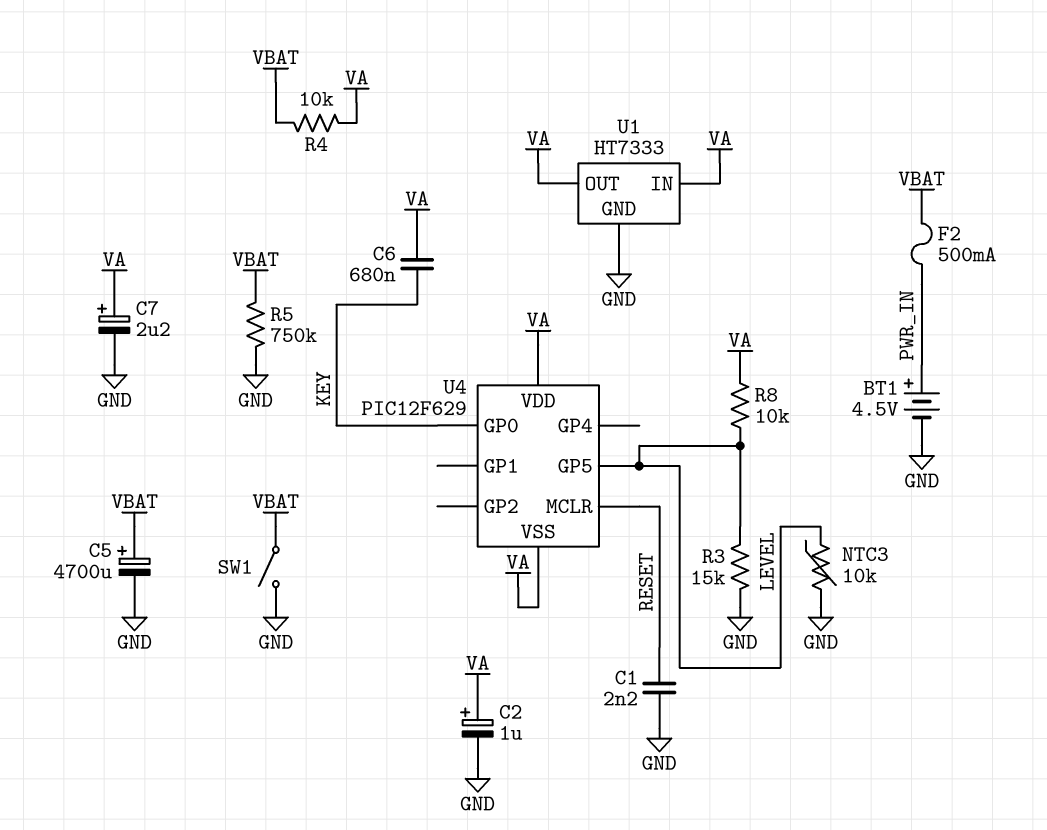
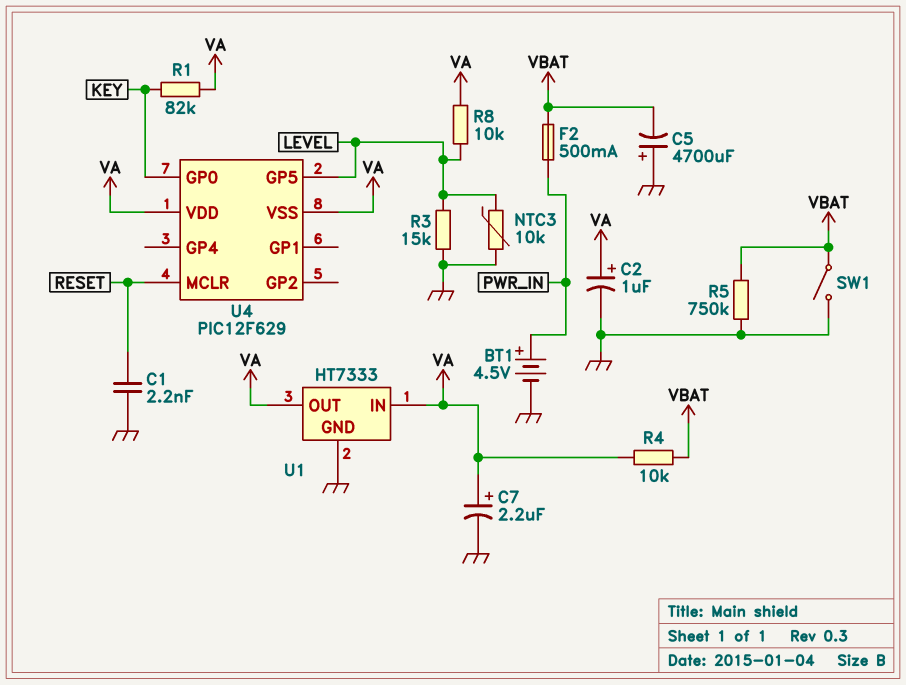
C5: 4700uF (plus VBAT, minus GND) -> 4700uF (plus GND, minus VBAT)
C6: 680nF (KEY, VA) -> none
R1: none -> 82k (KEY, VA)

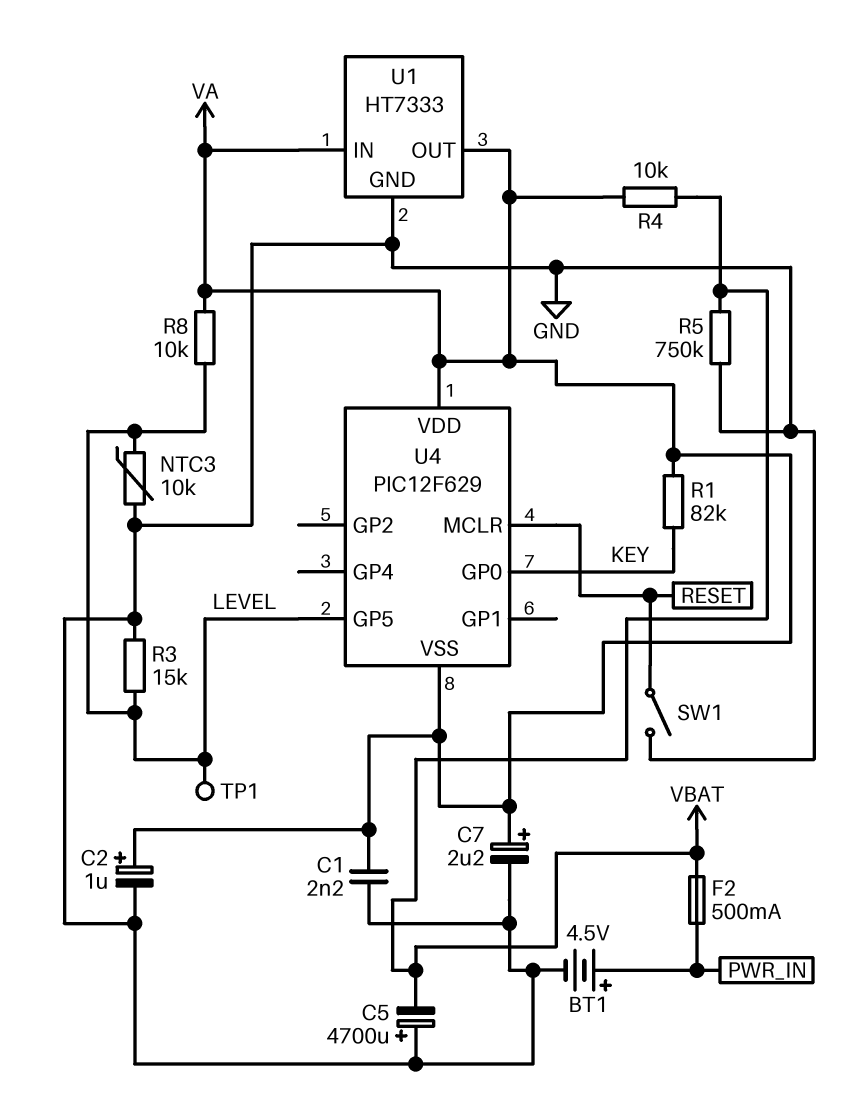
C1: 2.2nF (GND, RESET) -> 2.2nF (GND, VA)
SW1: switch (GND, VBAT) -> switch (GND, RESET)
TP1: none -> test point (LEVEL)

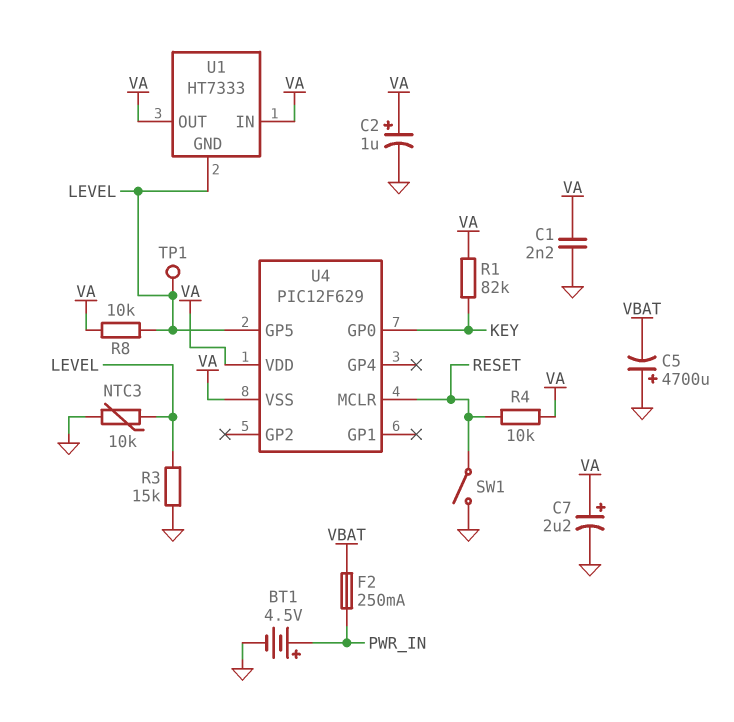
F2: 500mA (PWR_IN, VBAT) -> 250mA (PWR_IN, VBAT)
R4: 10k (VA, VBAT) -> 10k (RESET, VA)
R5: 750k (GND, VBAT) -> none
U1 pin GND: GND -> LEVEL

